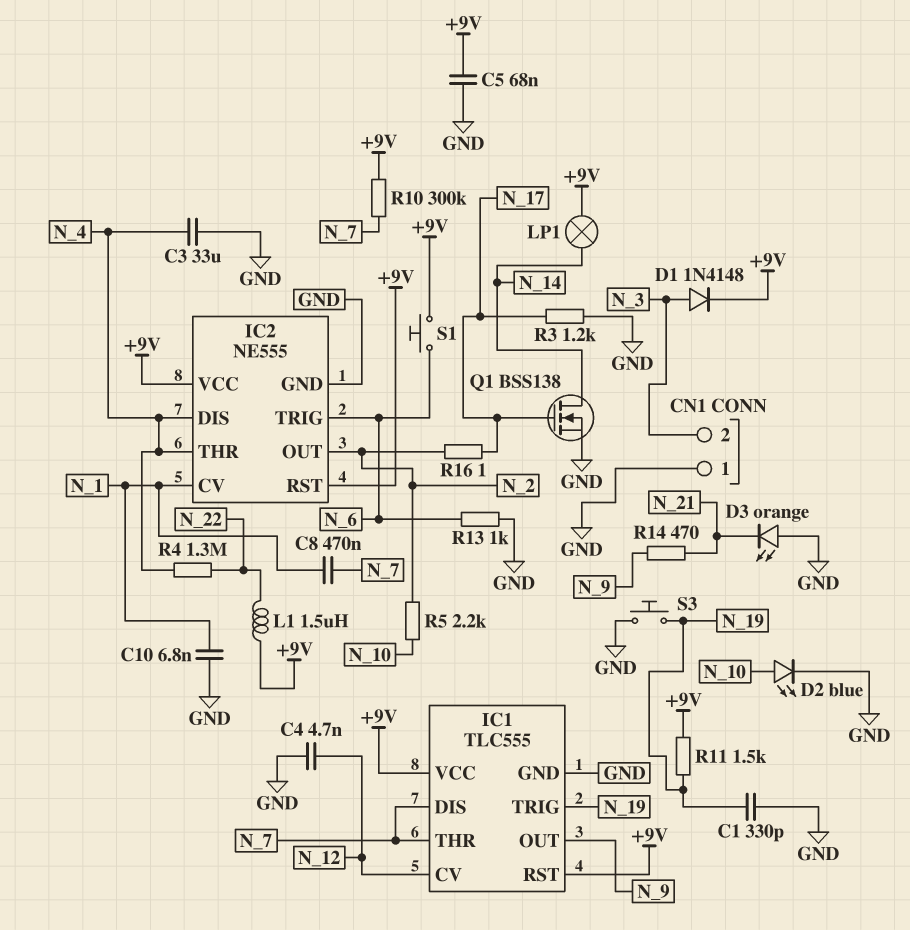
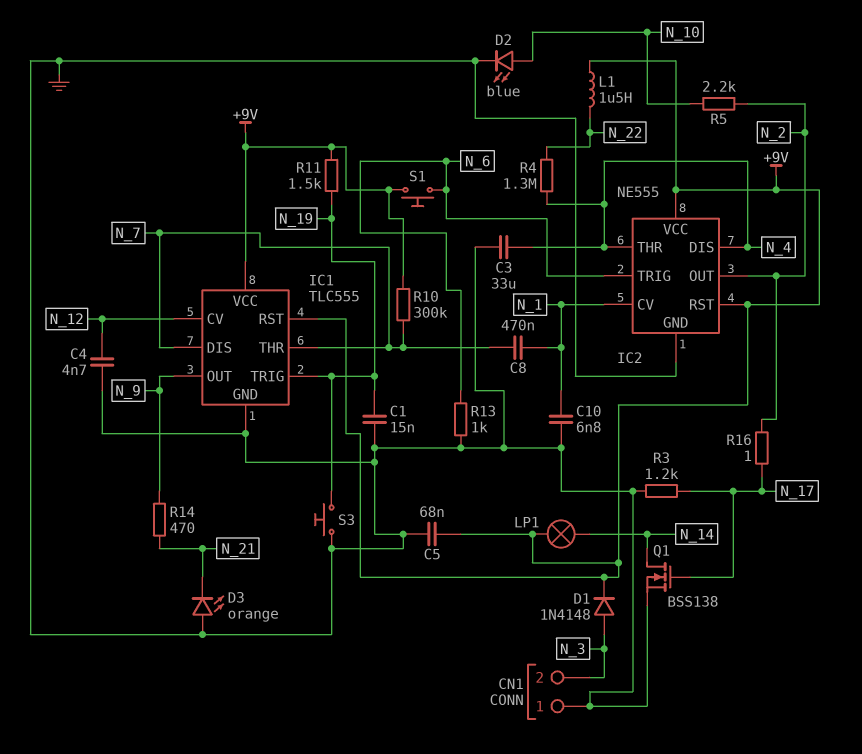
C1: 330pF (GND, N_19) -> 15nF (GND, N_19)

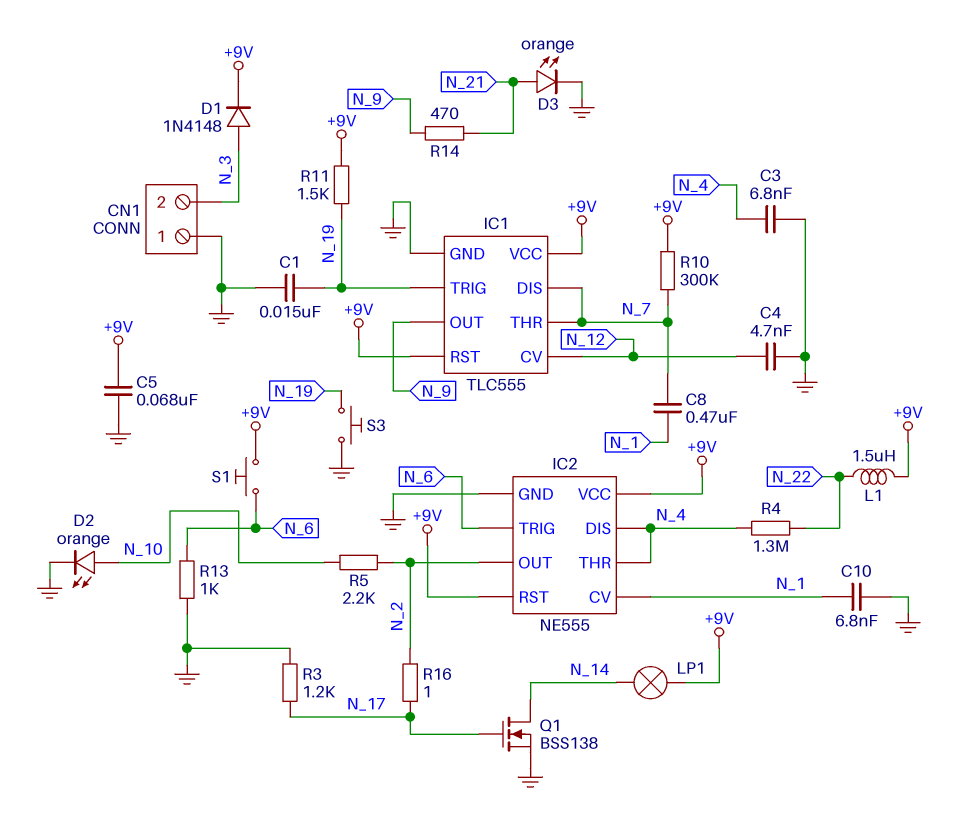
C3: 33uF (GND, N_4) -> 6.8nF (GND, N_4)
D2: LED blue (A N_10, K GND) -> LED orange (A N_10, K GND)
D3: LED orange (A GND, K N_21) -> LED orange (A N_21, K GND)

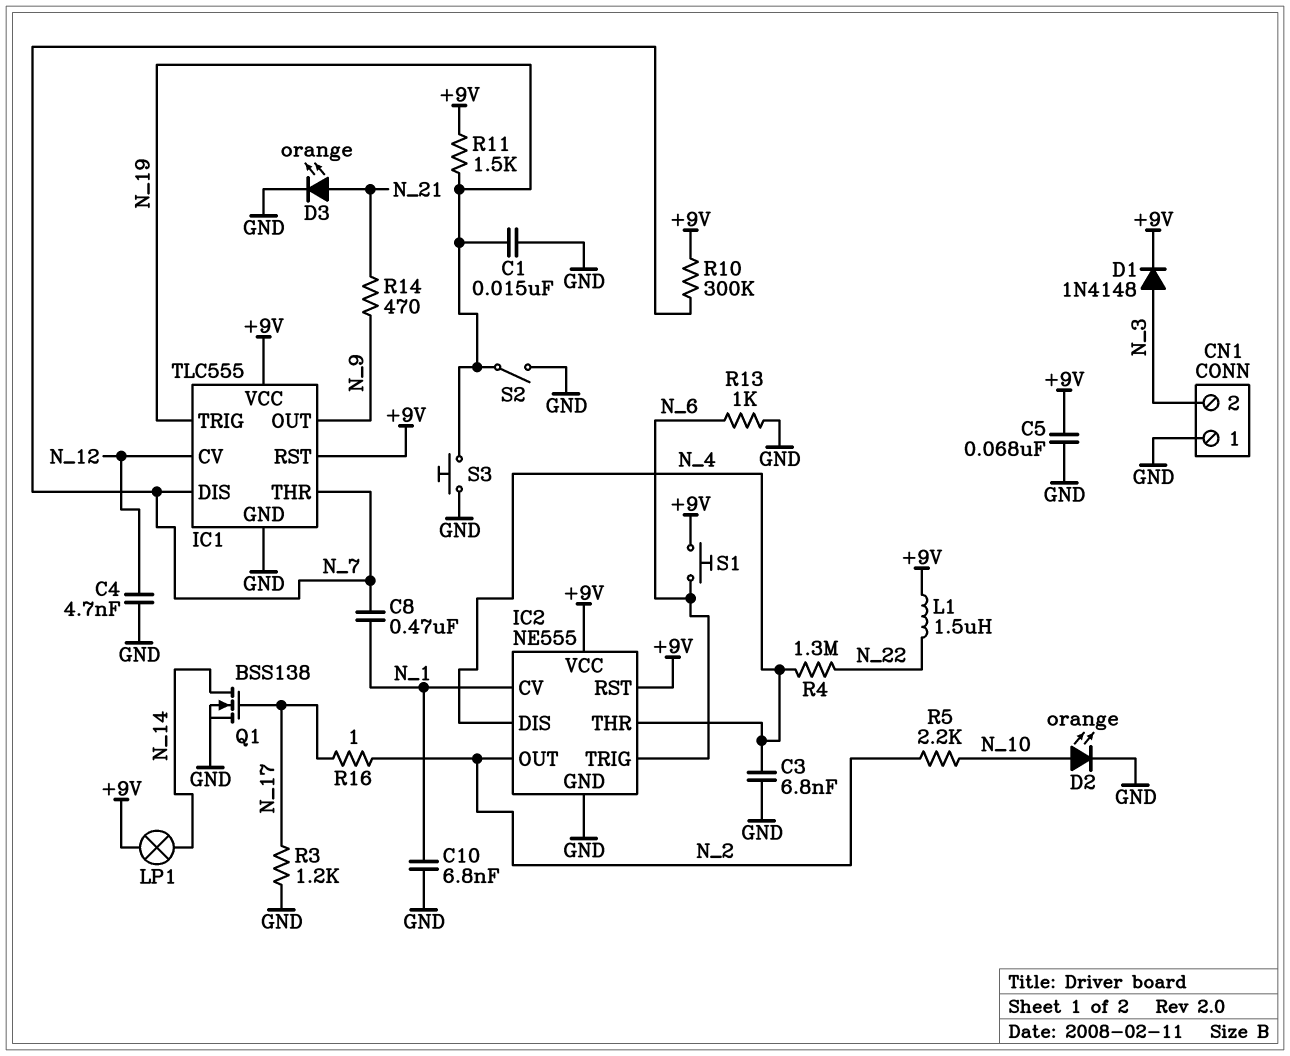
S2: none -> switch (GND, N_19)

